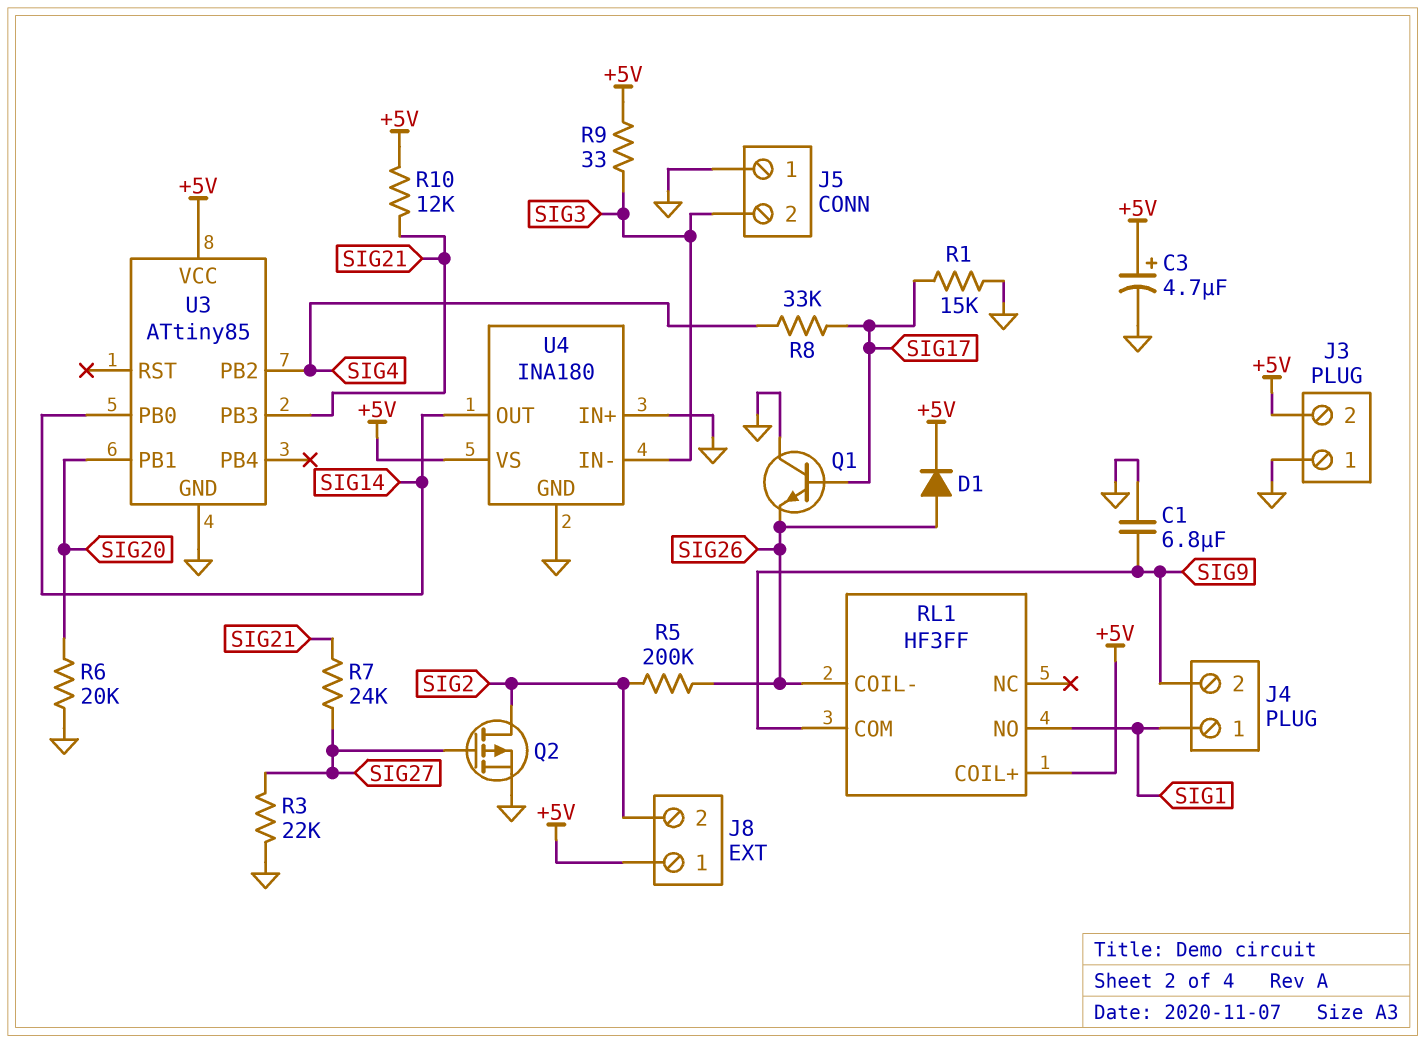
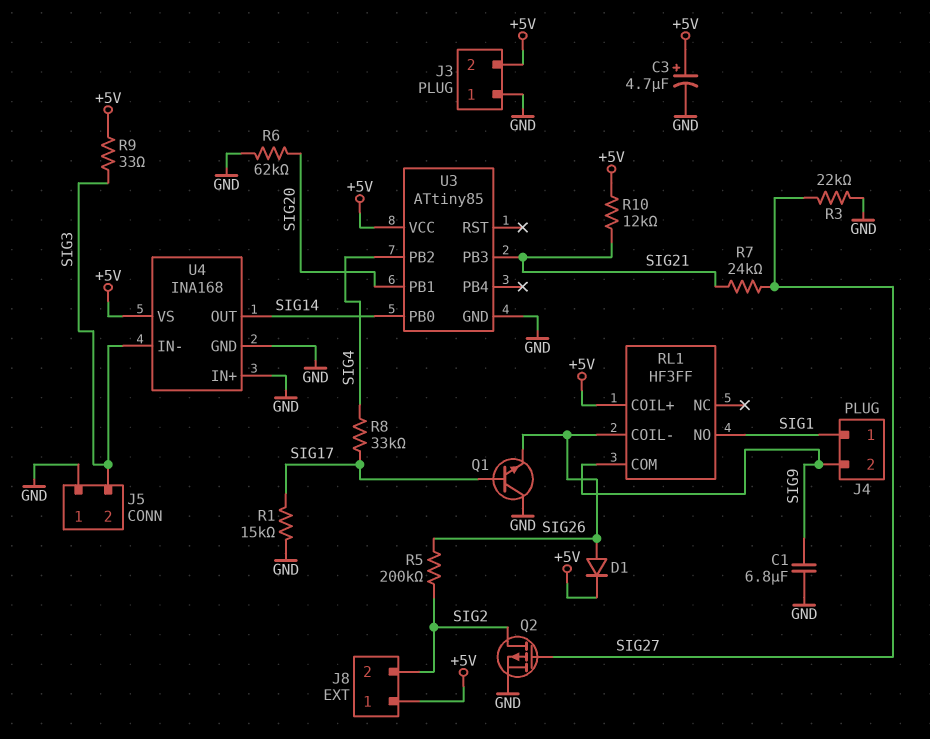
R6: 20k (GND, SIG20) -> 62k (GND, SIG20)
U4: INA180 -> INA168

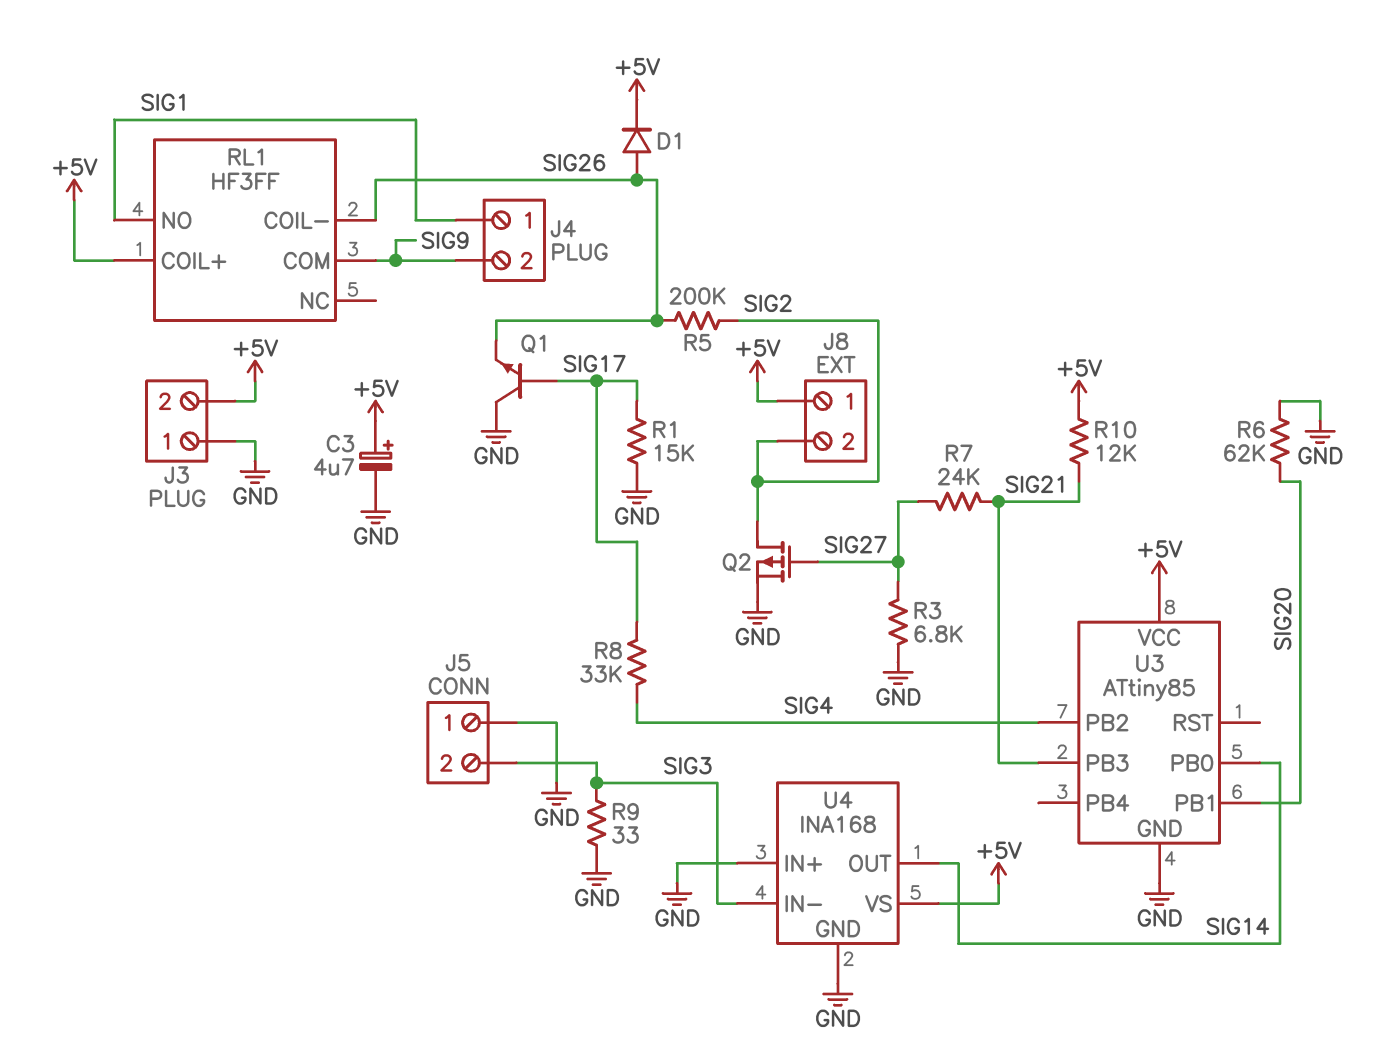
C1: 6.8uF (GND, SIG9) -> none
R3: 22k (GND, SIG27) -> 6.8k (GND, SIG27)
R9: 33 (+5V, SIG3) -> 33 (GND, SIG3)

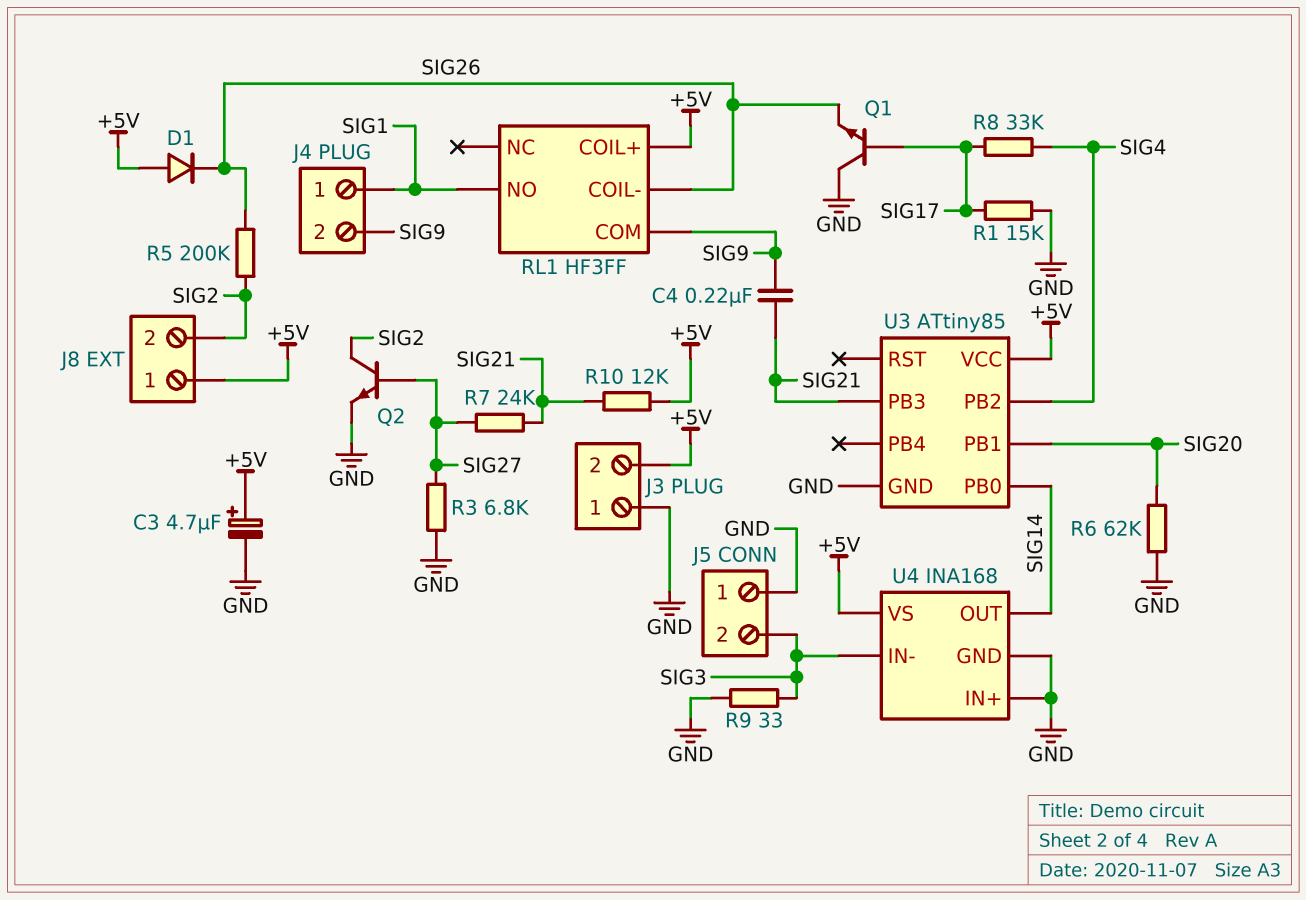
C4: none -> 220nF (SIG9, SIG21)
D1: diode (A SIG26, K +5V) -> diode (A +5V, K SIG26)
Q2: PMOS (G SIG27, D SIG2, S GND) -> NPN (B SIG27, C SIG2, E GND)

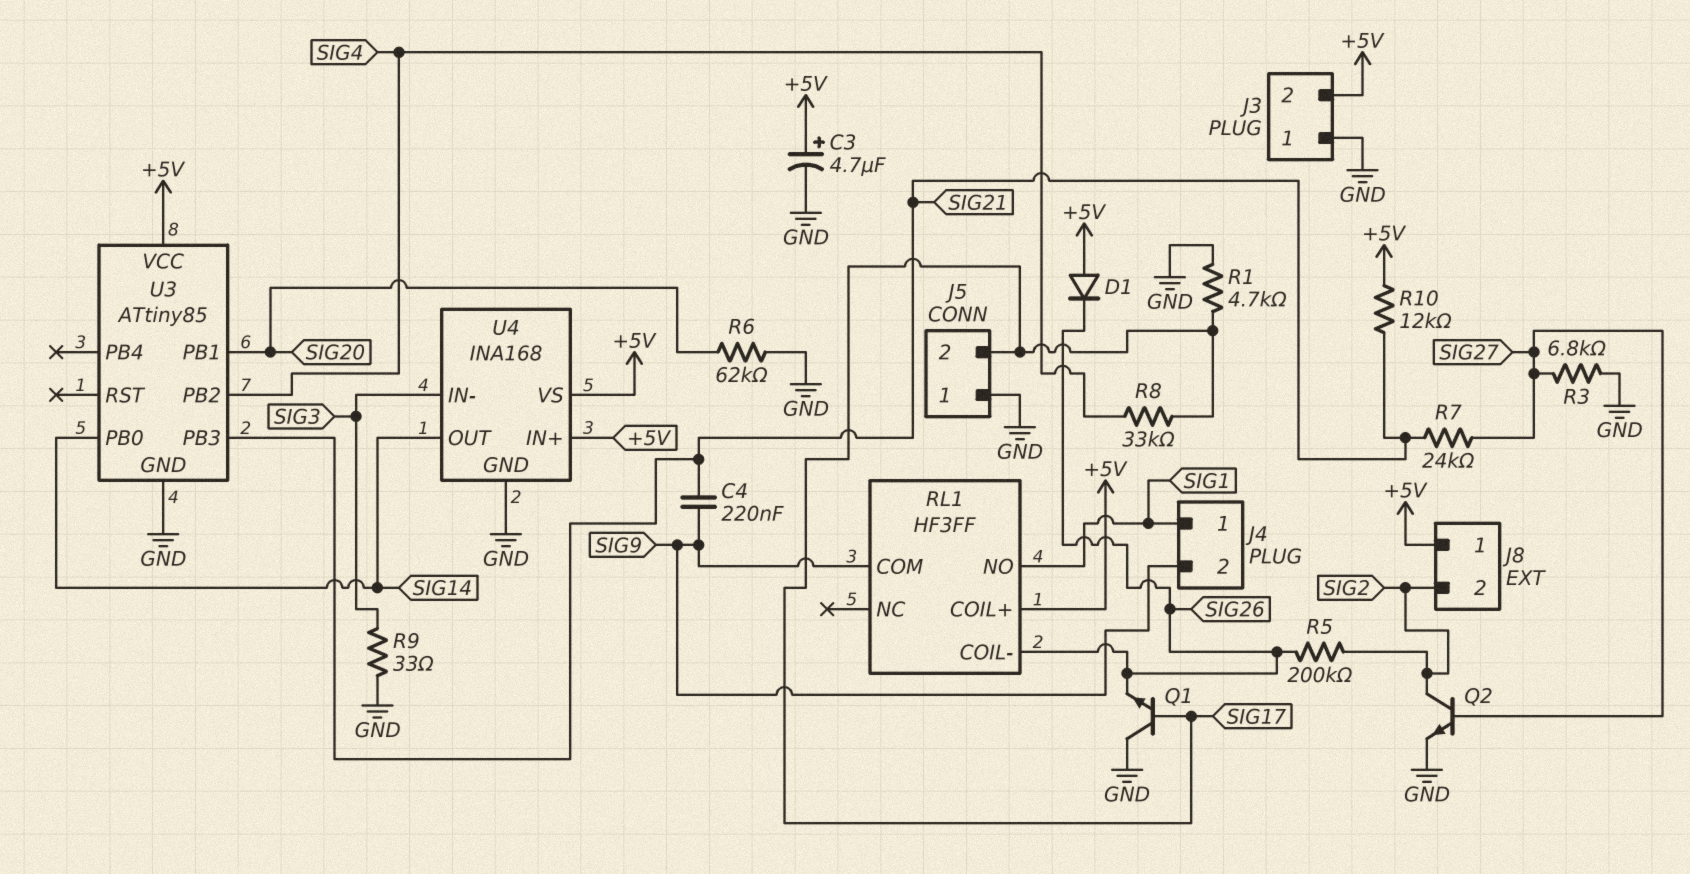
J5 pin 2: SIG3 -> SIG17
R1: 15k (GND, SIG17) -> 4.7k (GND, SIG17)
U4 pin IN+: GND -> +5V

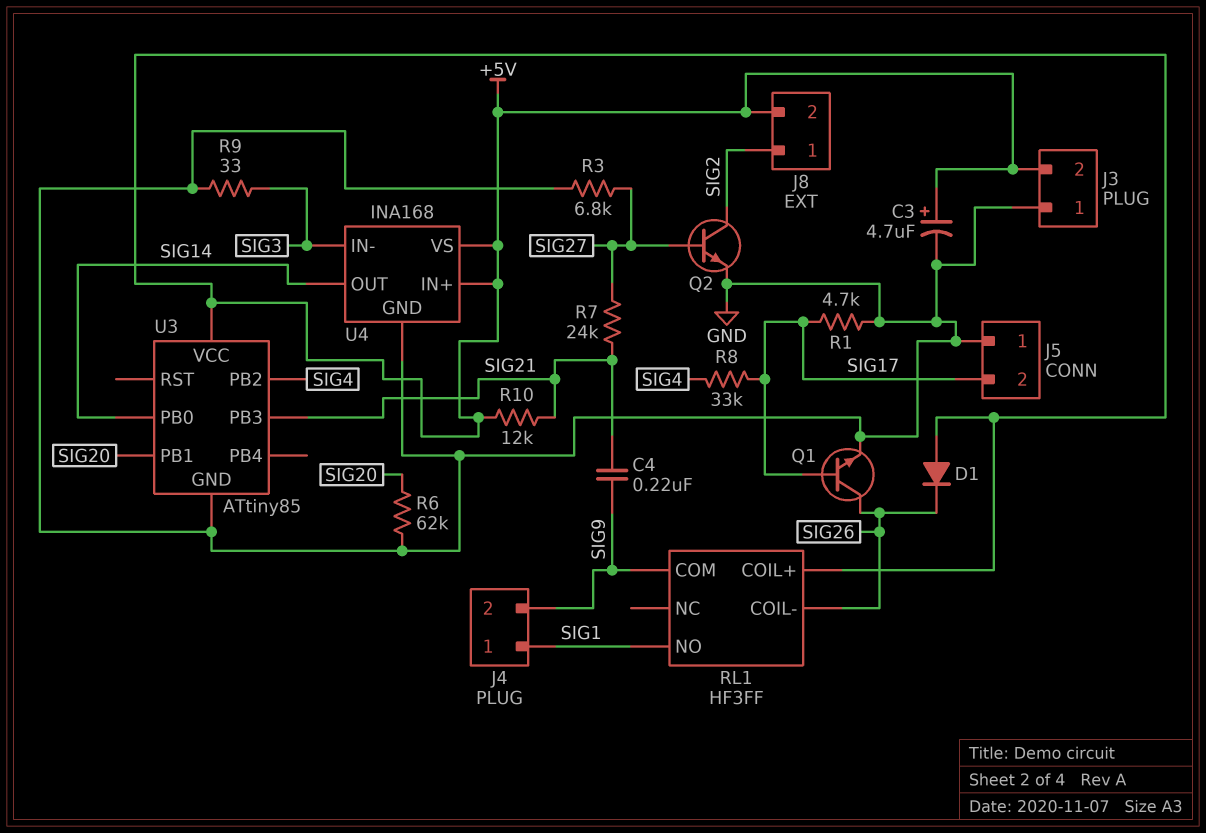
J8 pin 1: +5V -> SIG2
J8 pin 2: SIG2 -> +5V
Q1: NPN (B SIG17, C GND, E SIG26) -> NPN (B SIG17, C SIG26, E GND)
R5: 200k (SIG2, SIG26) -> none

